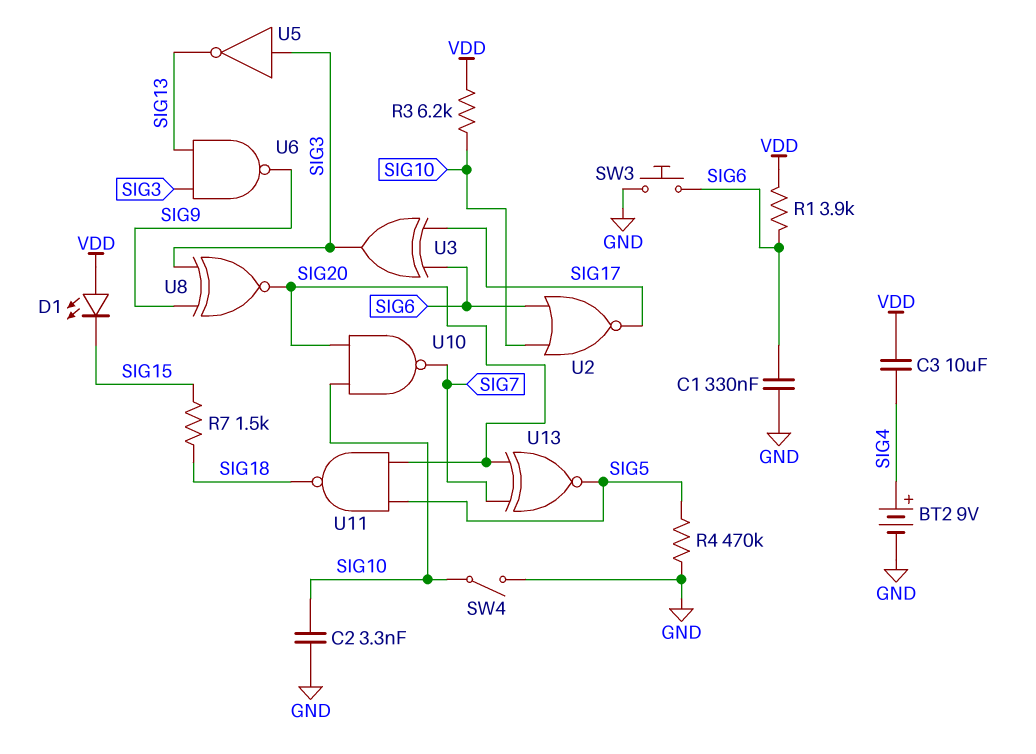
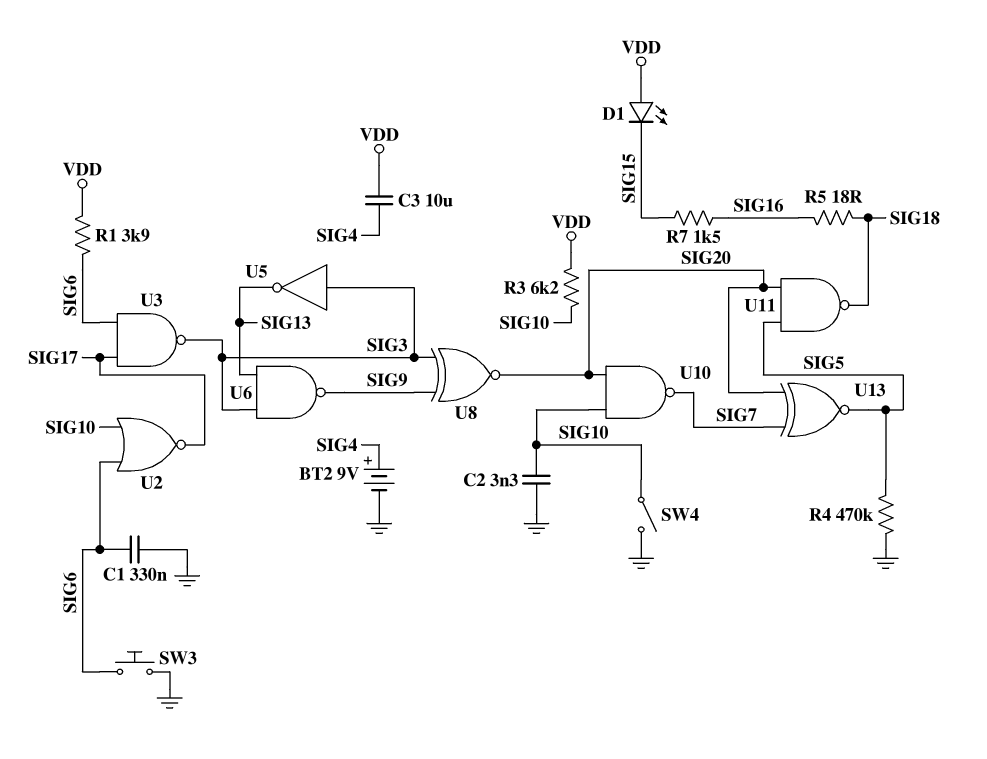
R5: none -> 18 (SIG16, SIG18)
R7: 1.5k (SIG15, SIG18) -> 1.5k (SIG15, SIG16)
U3: XOR (in SIG6, in SIG17, out SIG3) -> NAND (in SIG6, in SIG17, out SIG3)

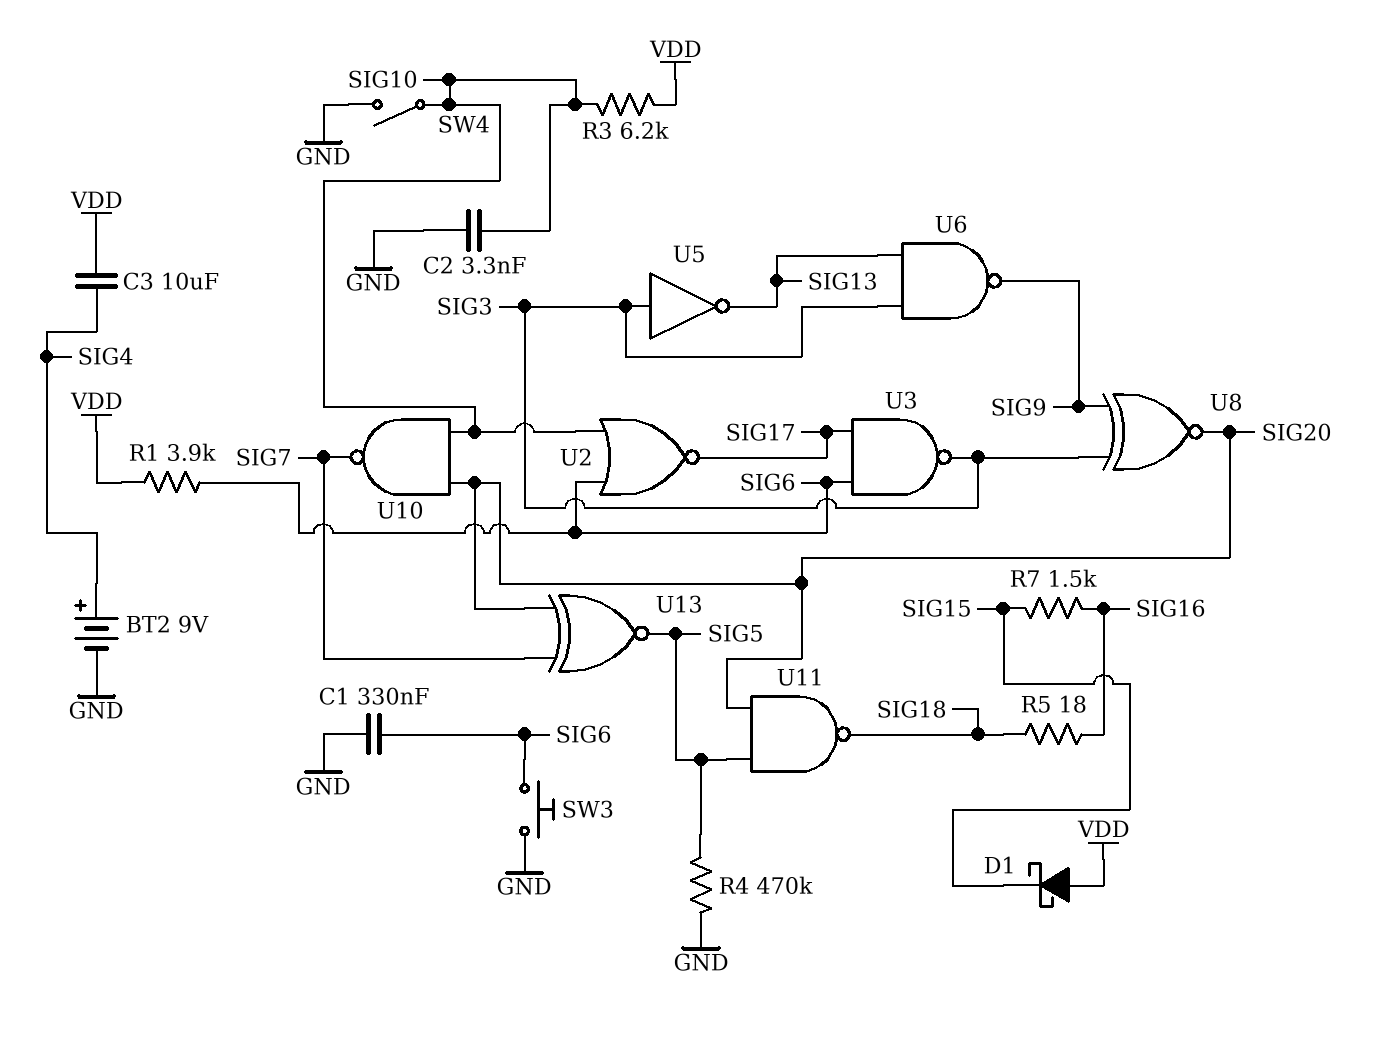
D1: LED (A VDD, K SIG15) -> schottky (A VDD, K SIG15)

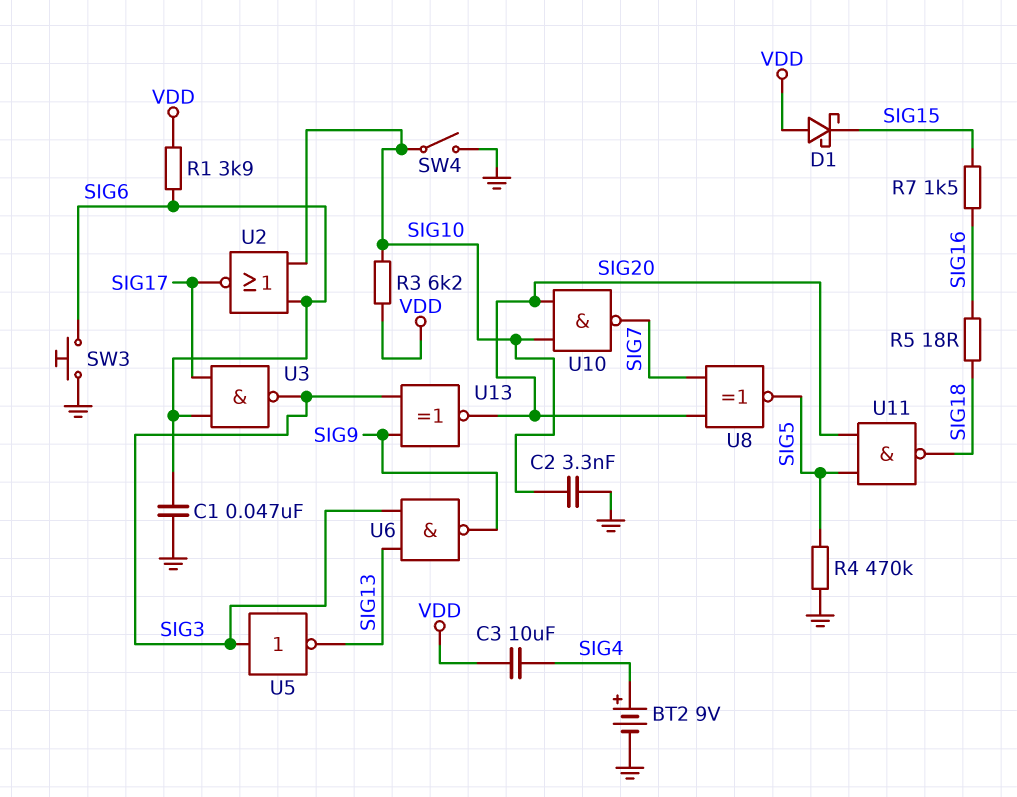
C1: 330nF (GND, SIG6) -> 47nF (GND, SIG6)
U8: XNOR (in SIG3, in SIG9, out SIG20) -> XNOR (in SIG7, in SIG20, out SIG5)
U13: XNOR (in SIG7, in SIG20, out SIG5) -> XNOR (in SIG3, in SIG9, out SIG20)

